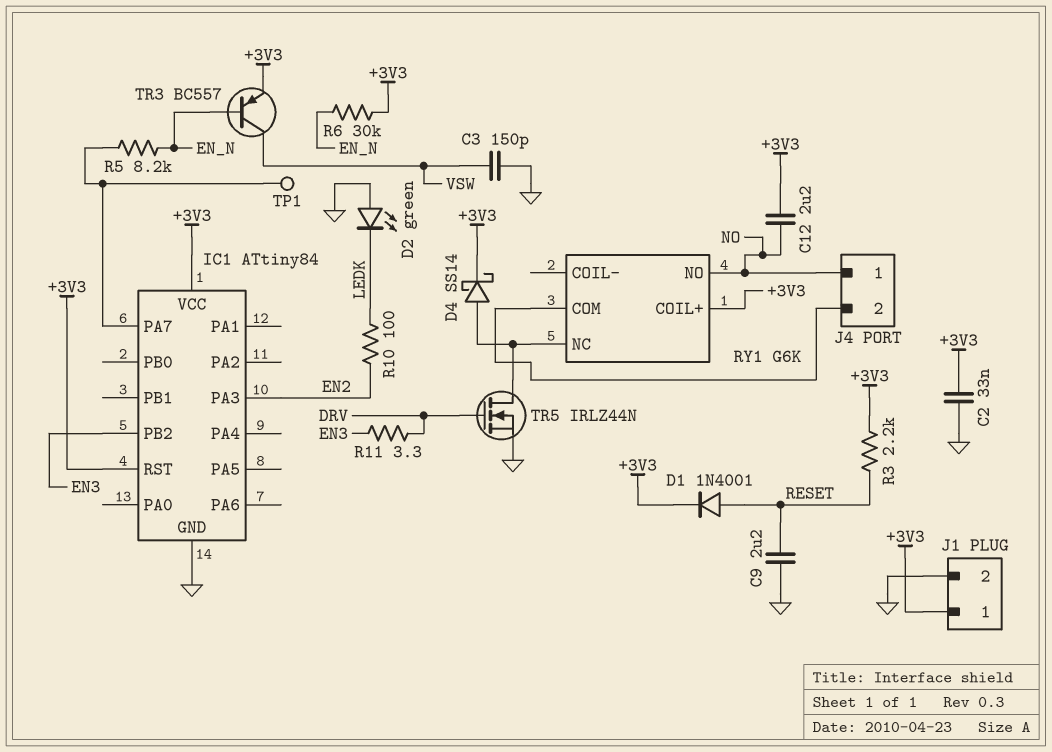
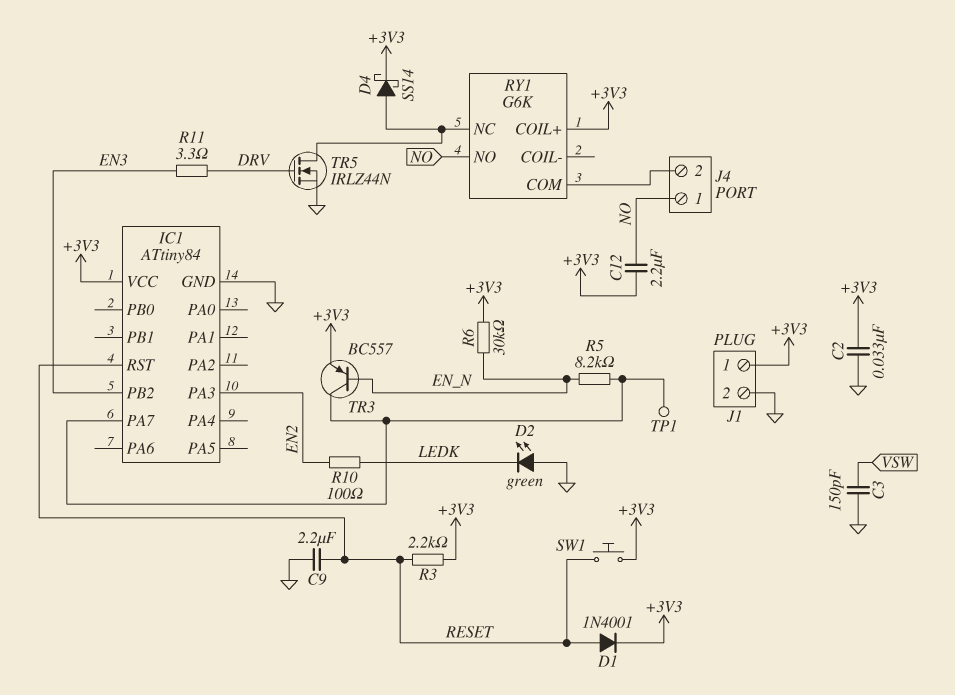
IC1 pin RST: +3V3 -> RESET
SW1: none -> button (+3V3, RESET)
TR3: PNP BC557 (B EN_N, C VSW, E +3V3) -> PNP BC557 (B EN_N, C IC1/PA7, E +3V3)

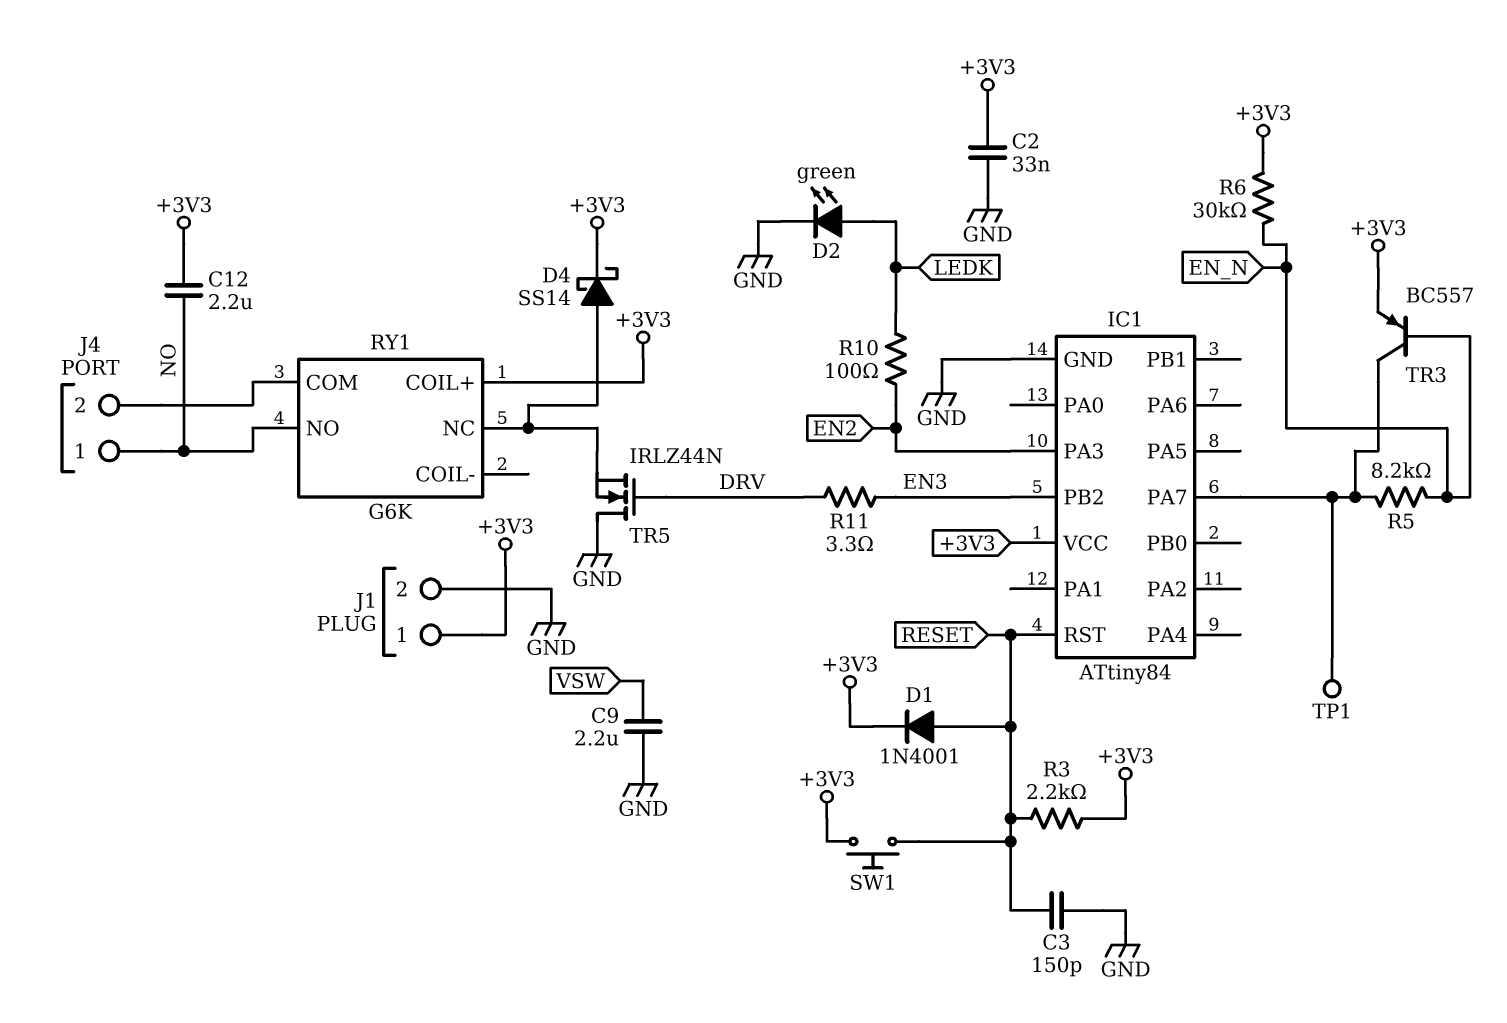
C3: 150pF (GND, VSW) -> 150pF (GND, RESET)
C9: 2.2uF (GND, RESET) -> 2.2uF (GND, VSW)
D2: LED green (A GND, K LEDK) -> LED green (A LEDK, K GND)
TR5: NMOS IRLZ44N (G DRV, D RY1/NC, S GND) -> NMOS IRLZ44N (G DRV, D GND, S RY1/NC)

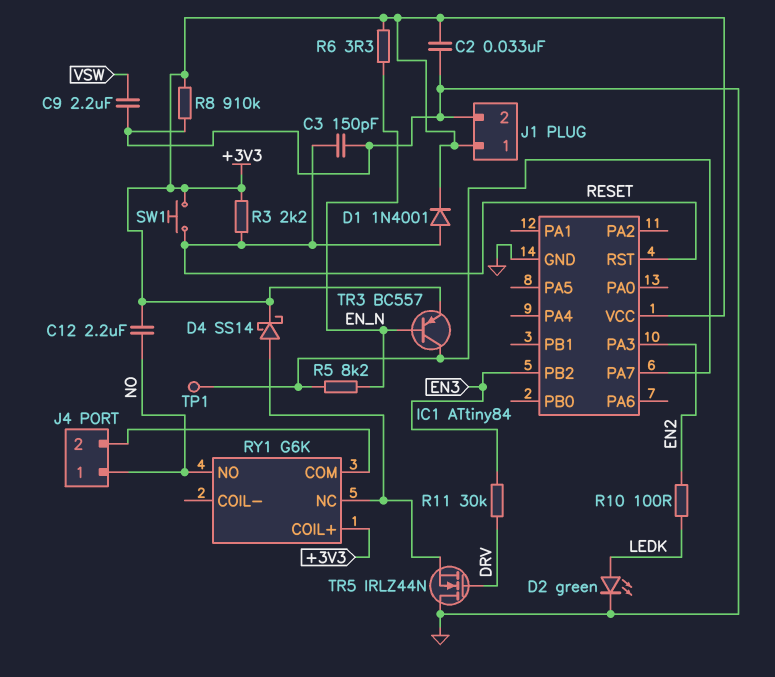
R6: 30k (+3V3, EN_N) -> 3.3 (+3V3, EN_N)
R8: none -> 910k (+3V3, GND)
R11: 3.3 (DRV, EN3) -> 30k (DRV, EN3)

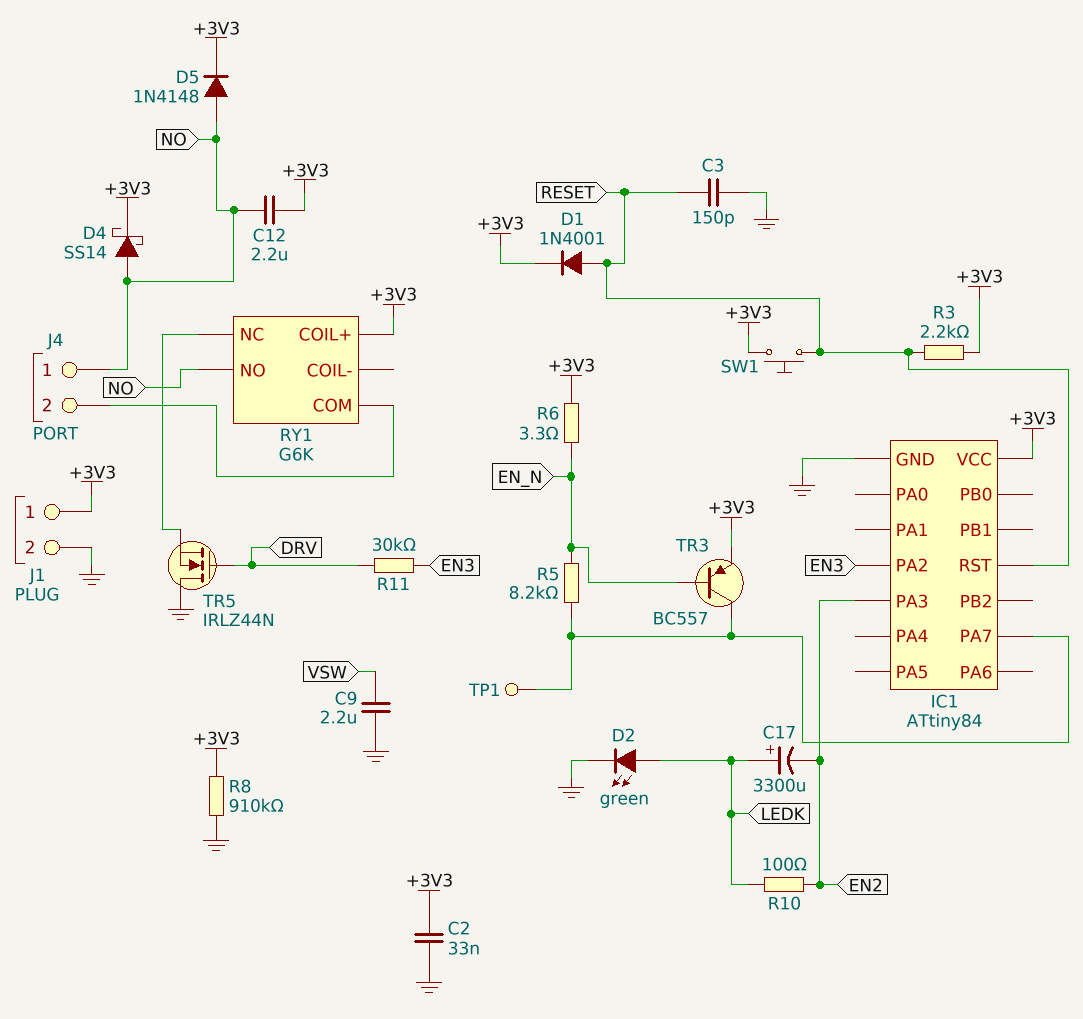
C17: none -> 3300uF (plus LEDK, minus EN2)
D4: schottky SS14 (A RY1/NC, K +3V3) -> schottky SS14 (A NO, K +3V3)
D5: none -> diode 1N4148 (A NO, K +3V3)
IC1 pin PA2: none -> EN3
IC1 pin PB2: EN3 -> none

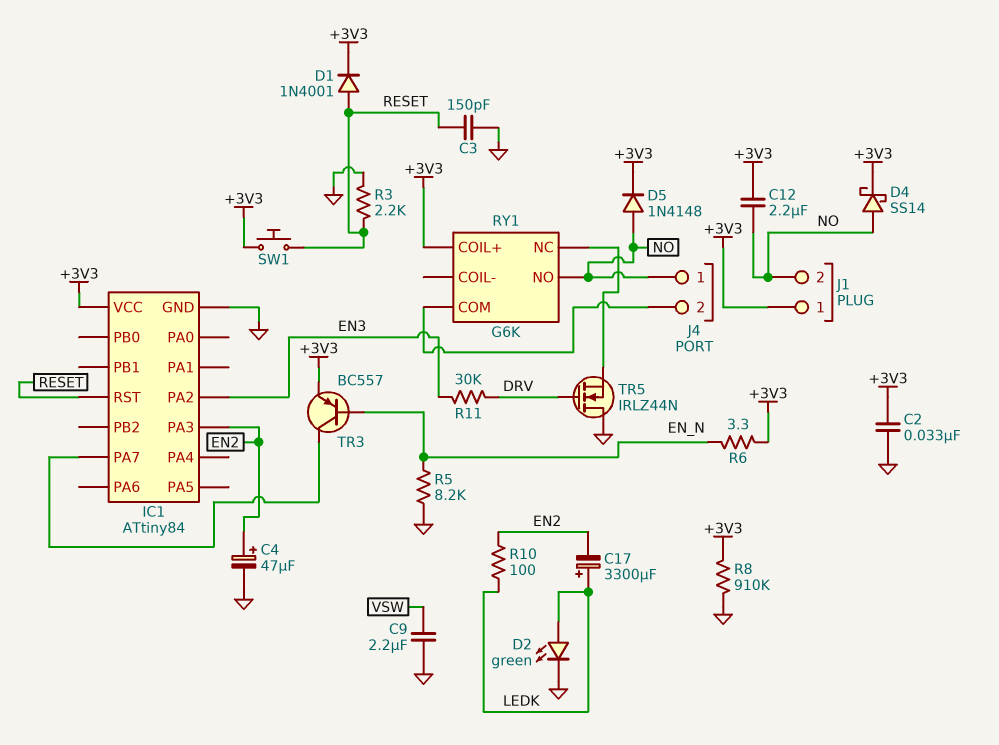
C4: none -> 47uF (plus EN2, minus GND)
J1 pin 2: GND -> NO
R3: 2.2k (+3V3, RESET) -> 2.2k (GND, RESET)
R5: 8.2k (EN_N, IC1/PA7) -> 8.2k (EN_N, GND)
TP1: test point (IC1/PA7) -> none

